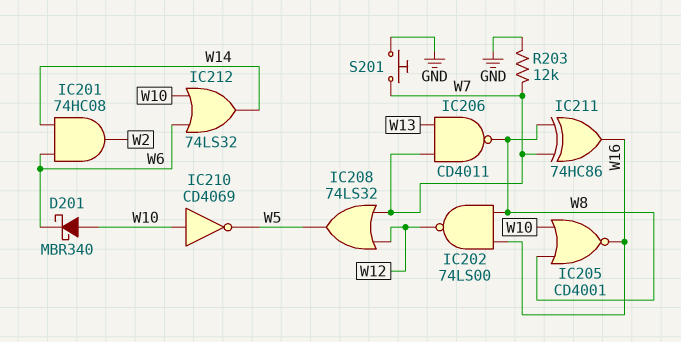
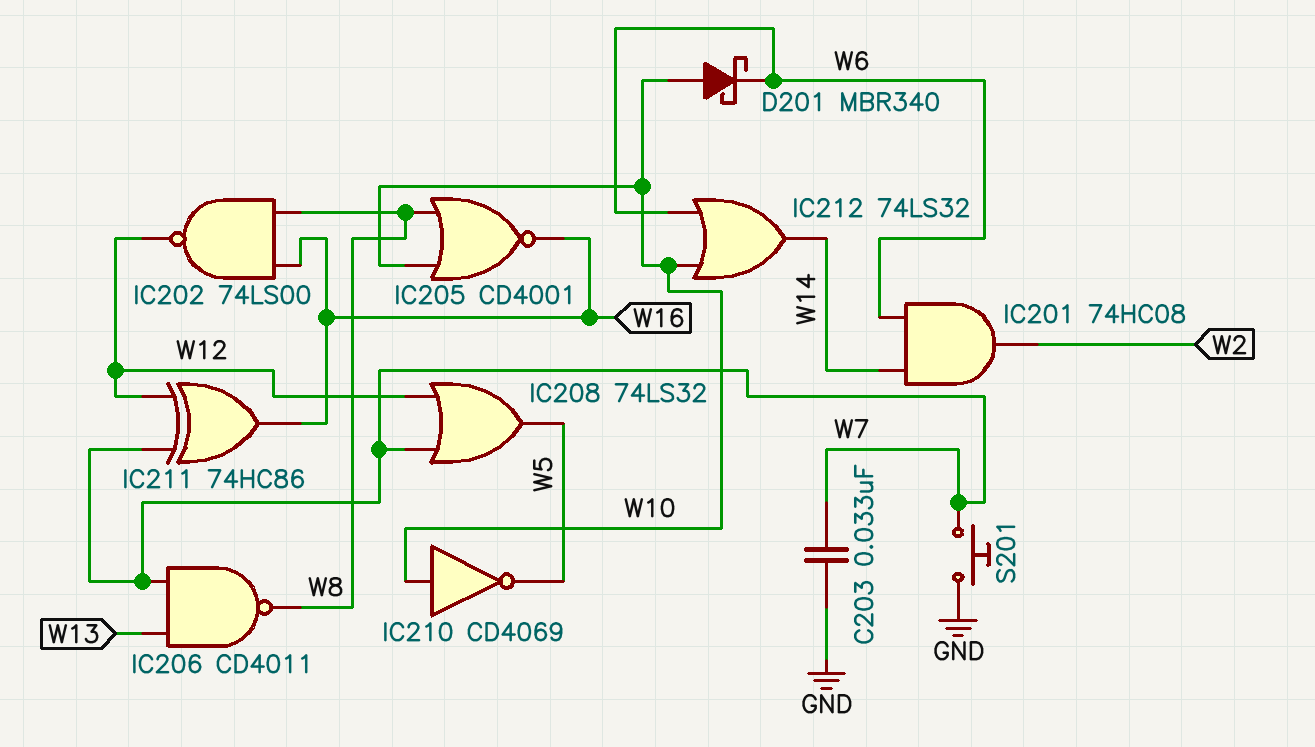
C203: none -> 33nF (GND, W7)
IC211: XOR 74HC86 (in W7, in W8, out W16) -> XOR 74HC86 (in W7, in W12, out W16)
R203: 12k (GND, W7) -> none

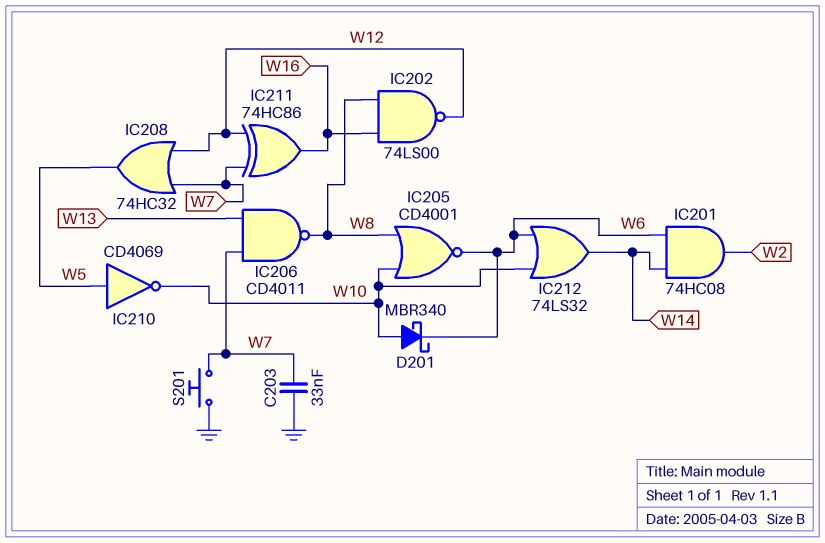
IC205: NOR CD4001 (in W8, in W10, out W16) -> NOR CD4001 (in W8, in W10, out W6)
IC208: OR 74LS32 (in W7, in W12, out W5) -> OR 74HC32 (in W7, in W12, out W5)
IC210: NOT CD4069 (in W10, out W5) -> NOT CD4069 (in W5, out W10)

